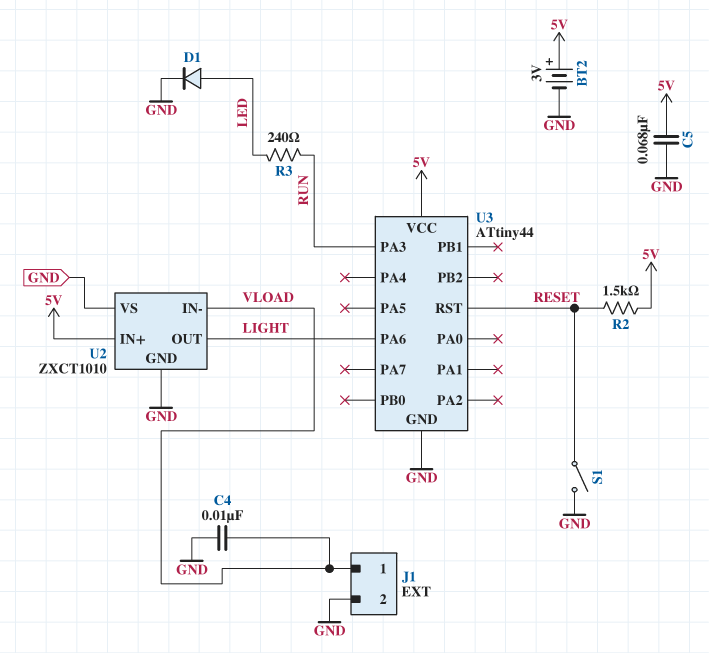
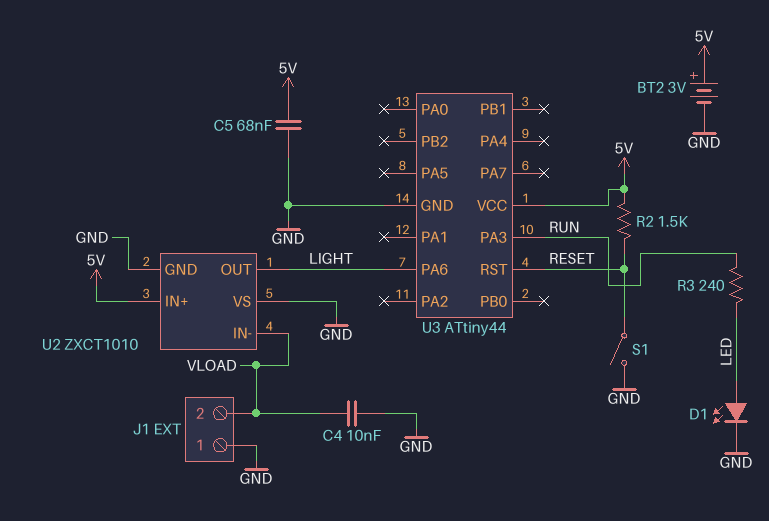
D1: diode (A LED, K GND) -> LED (A LED, K GND)
J1 pin 1: VLOAD -> GND
J1 pin 2: GND -> VLOAD

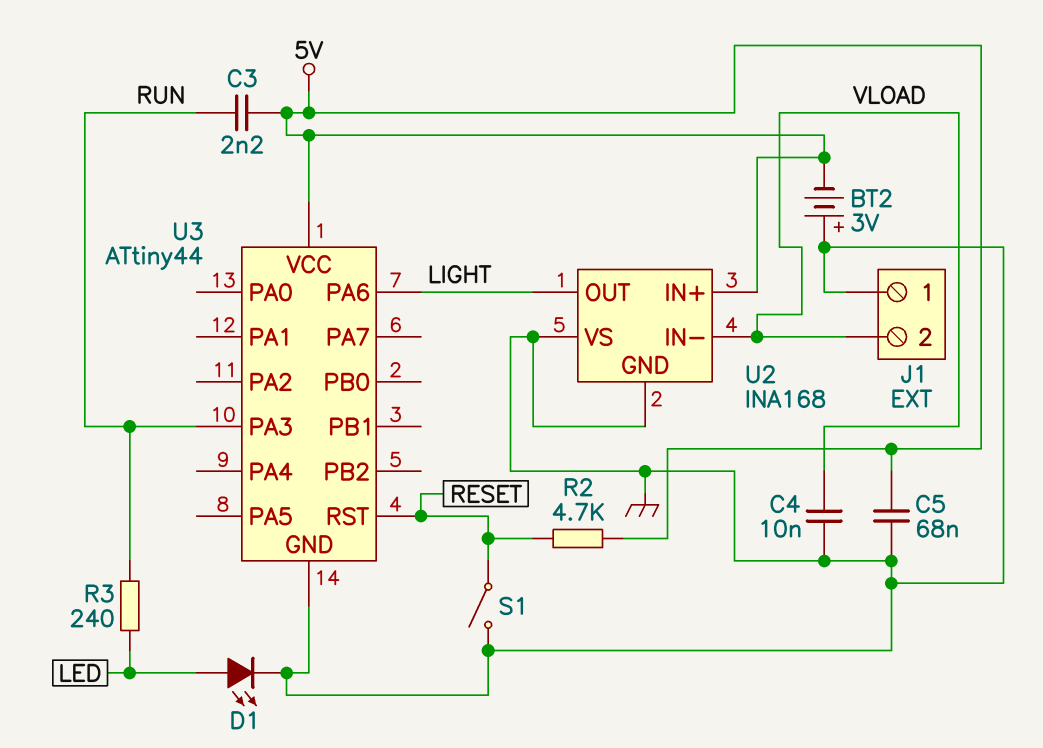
BT2: 3V (plus 5V, minus GND) -> 3V (plus GND, minus 5V)
C3: none -> 2.2nF (5V, RUN)
R2: 1.5k (5V, RESET) -> 4.7k (5V, RESET)
U2: ZXCT1010 -> INA168

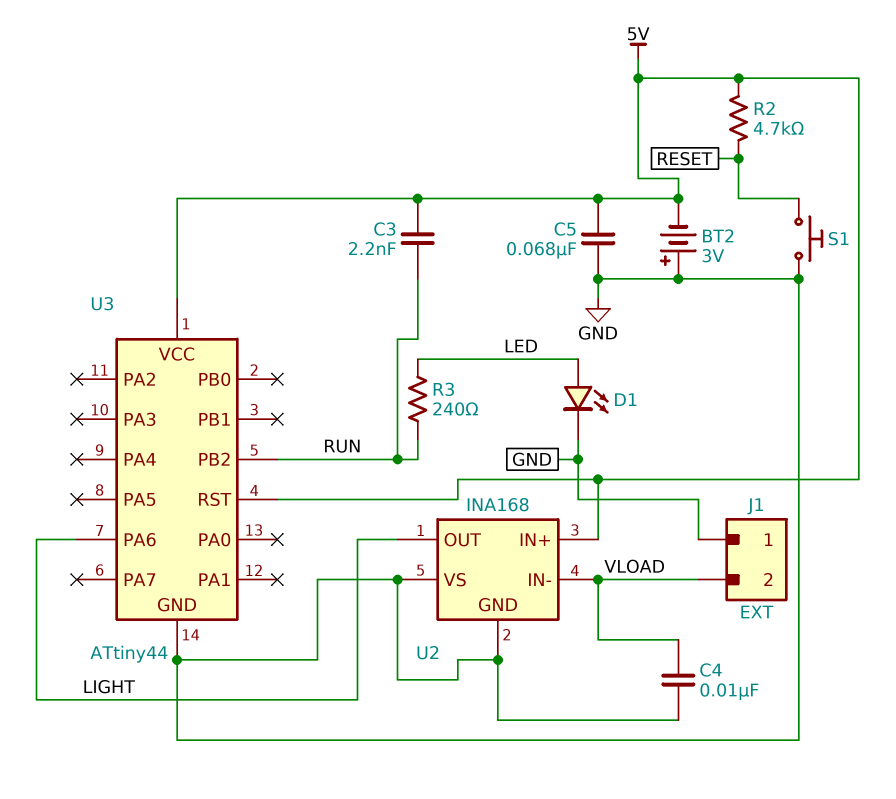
S1: switch (GND, RESET) -> button (GND, RESET)
U3 pin PA3: RUN -> none
U3 pin PB2: none -> RUN
U3 pin RST: RESET -> 5V

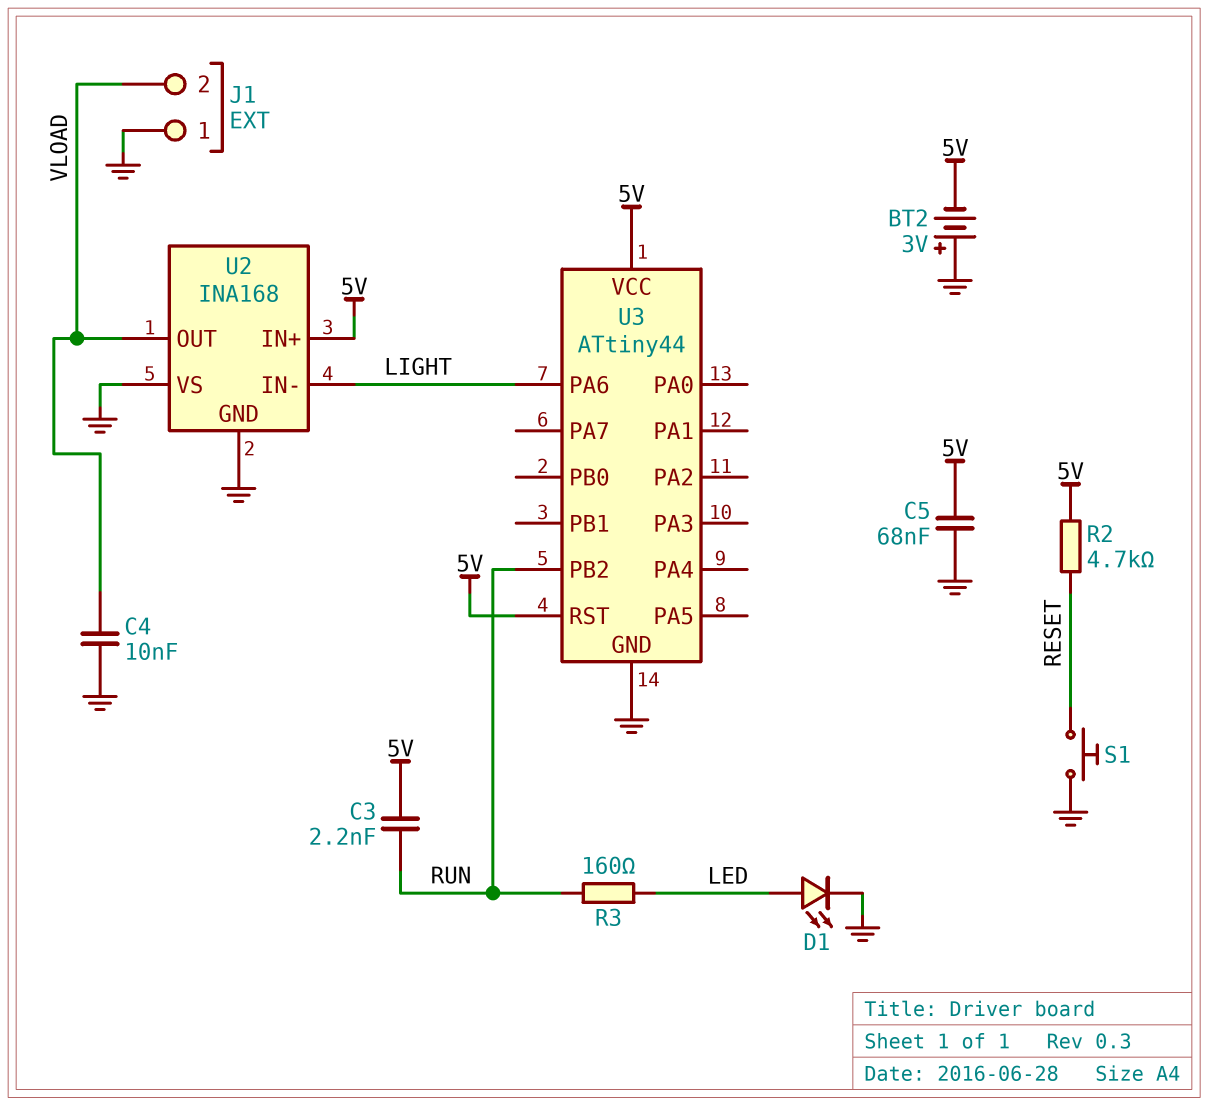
R3: 240 (LED, RUN) -> 160 (LED, RUN)
U2 pin IN-: VLOAD -> LIGHT
U2 pin OUT: LIGHT -> VLOAD

